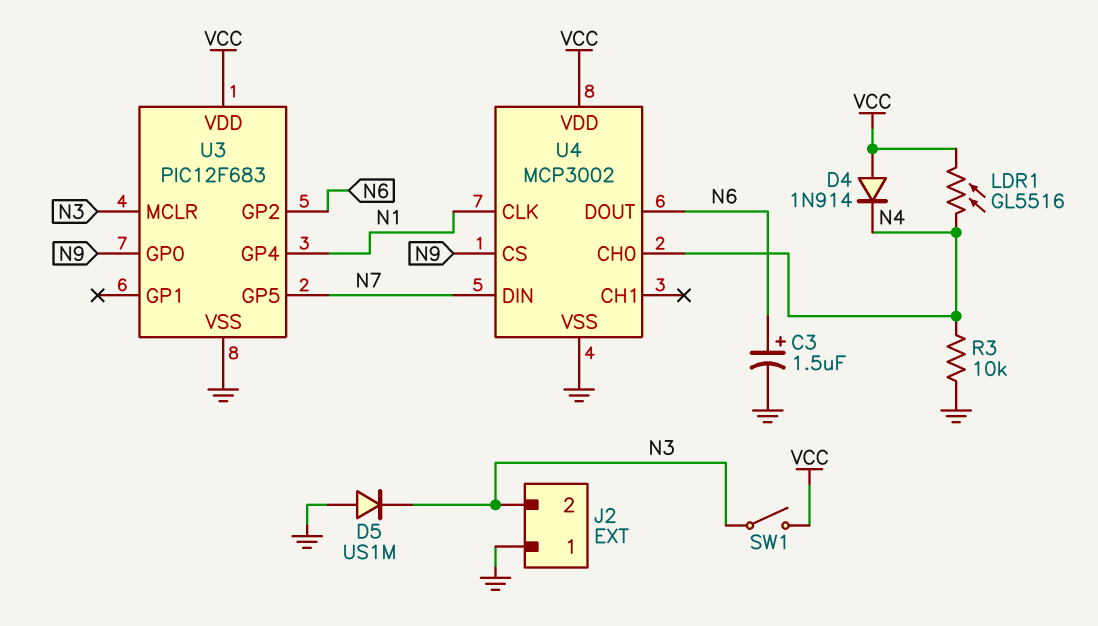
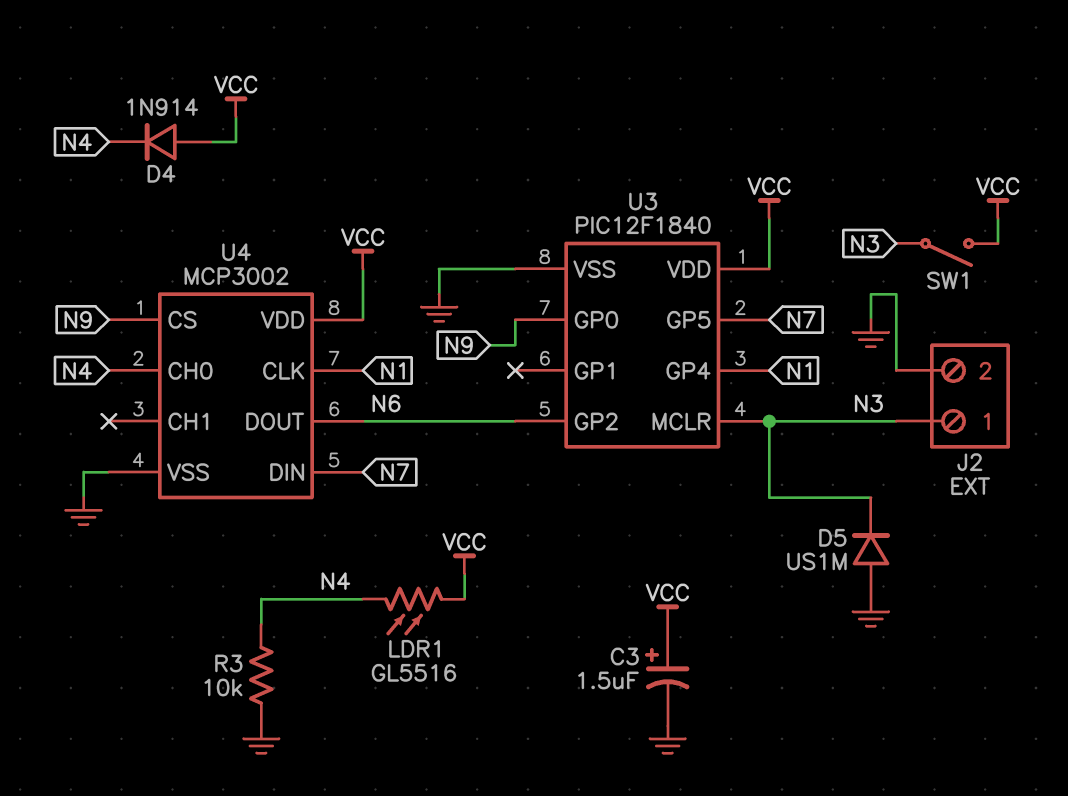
C3: 1.5uF (plus N6, minus GND) -> 1.5uF (plus VCC, minus GND)
J2 pin 1: GND -> N3
J2 pin 2: N3 -> GND
U3: PIC12F683 -> PIC12F1840

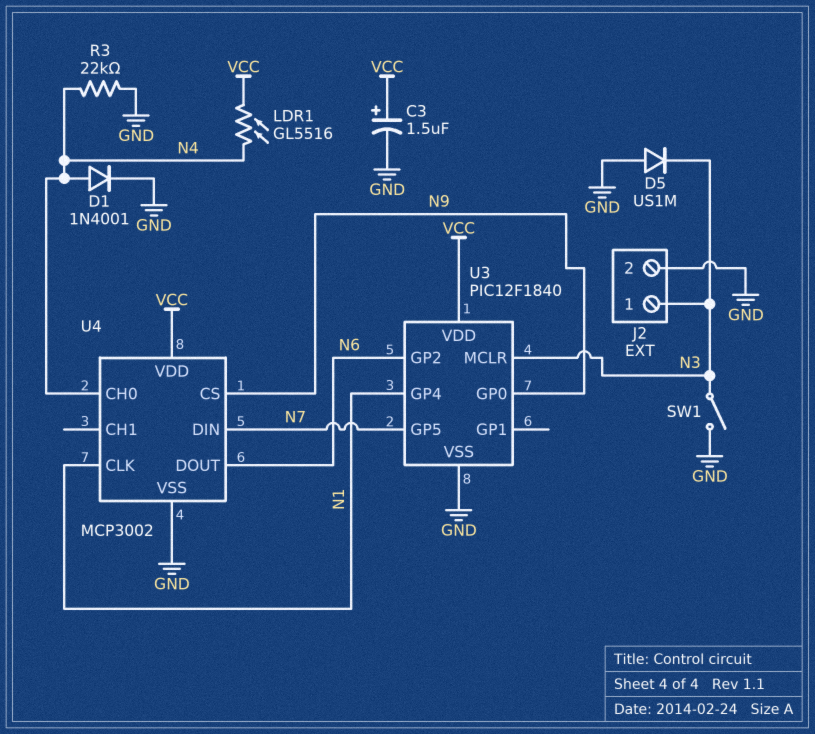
D1: none -> diode 1N4001 (A N4, K GND)
D4: diode 1N914 (A VCC, K N4) -> none
R3: 10k (GND, N4) -> 22k (GND, N4)
SW1: switch (N3, VCC) -> switch (GND, N3)

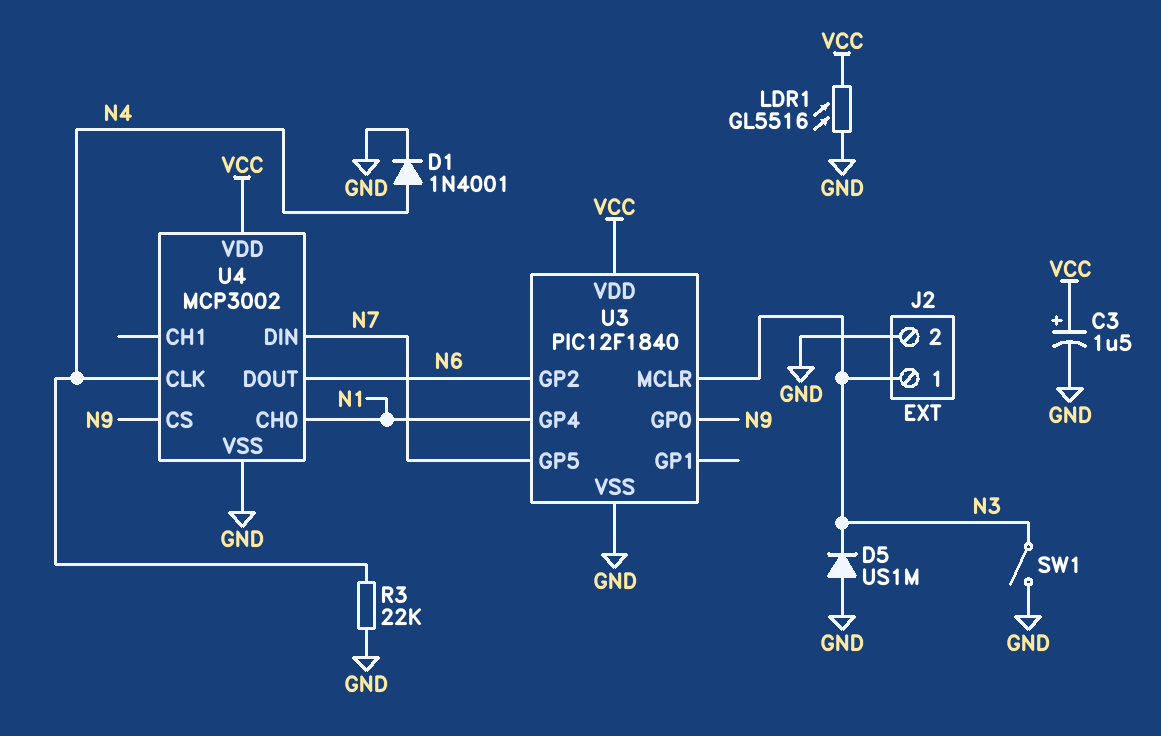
LDR1: GL5516 (N4, VCC) -> GL5516 (GND, VCC)
U4 pin CH0: N4 -> N1
U4 pin CLK: N1 -> N4

